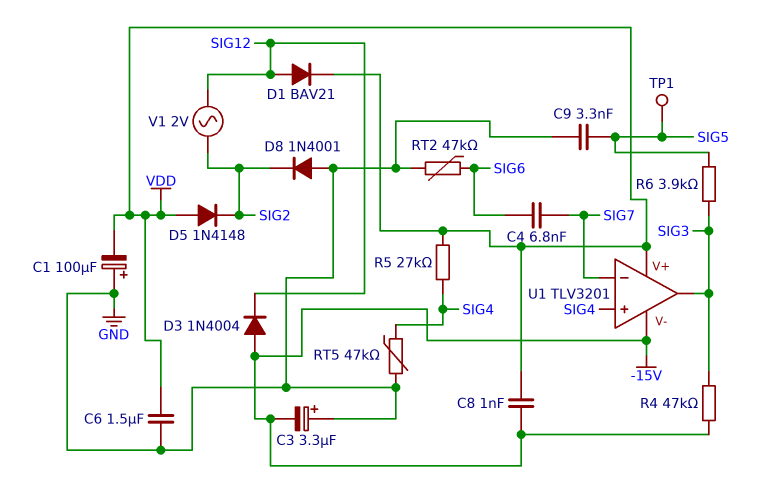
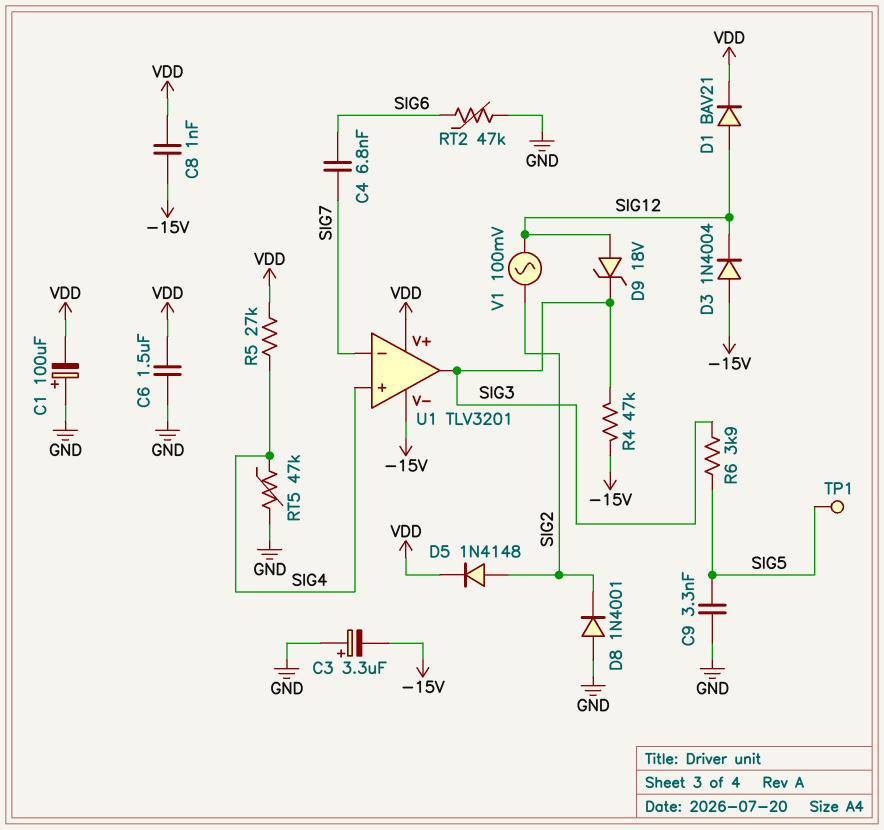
D5: diode 1N4148 (A VDD, K SIG2) -> diode 1N4148 (A SIG2, K VDD)
D9: none -> zener 18V (A SIG12, K SIG3)
V1: AC 2V (SIG2, SIG12) -> AC 100mV (SIG2, SIG12)

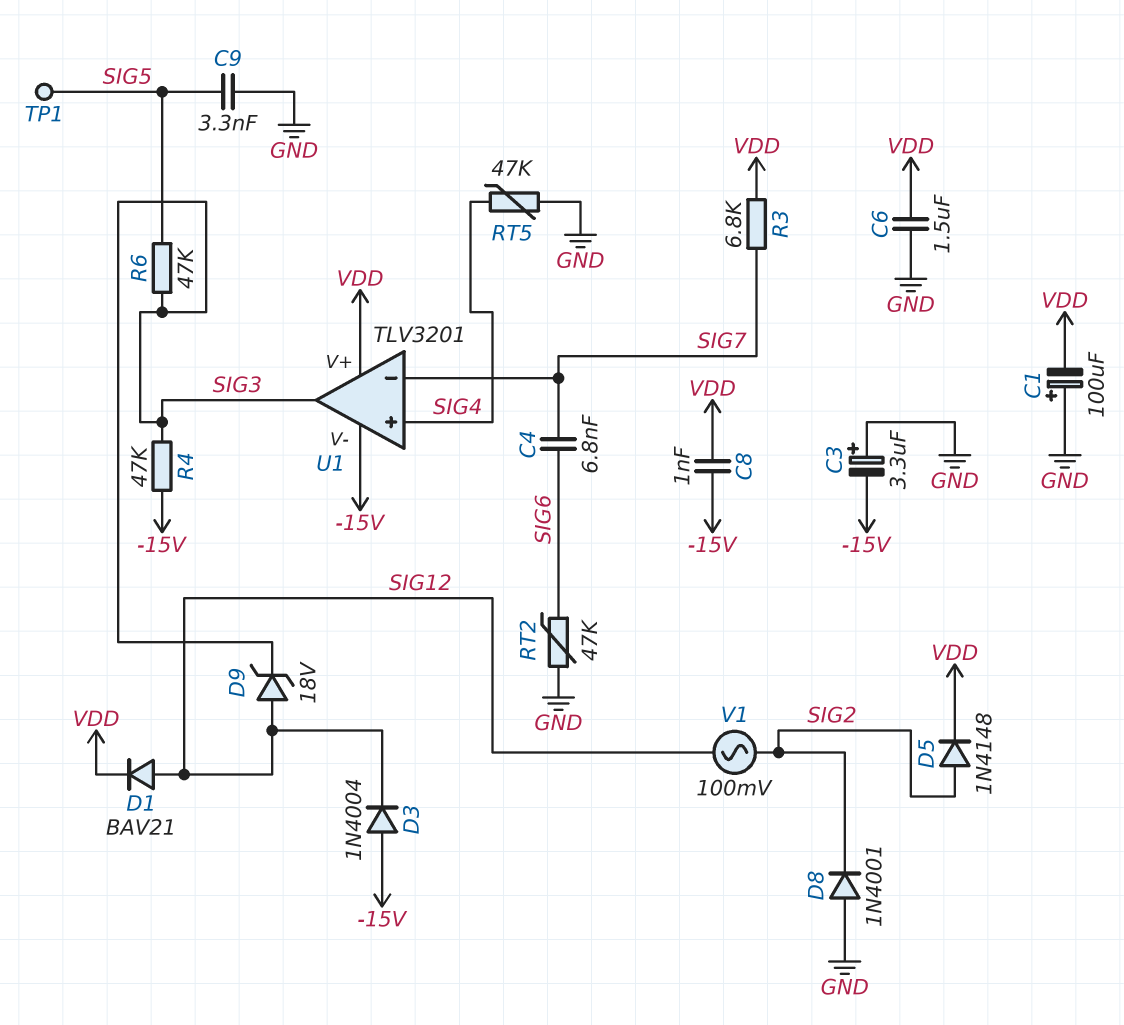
R3: none -> 6.8k (SIG7, VDD)
R5: 27k (SIG4, VDD) -> none
R6: 3.9k (SIG3, SIG5) -> 47k (SIG3, SIG5)

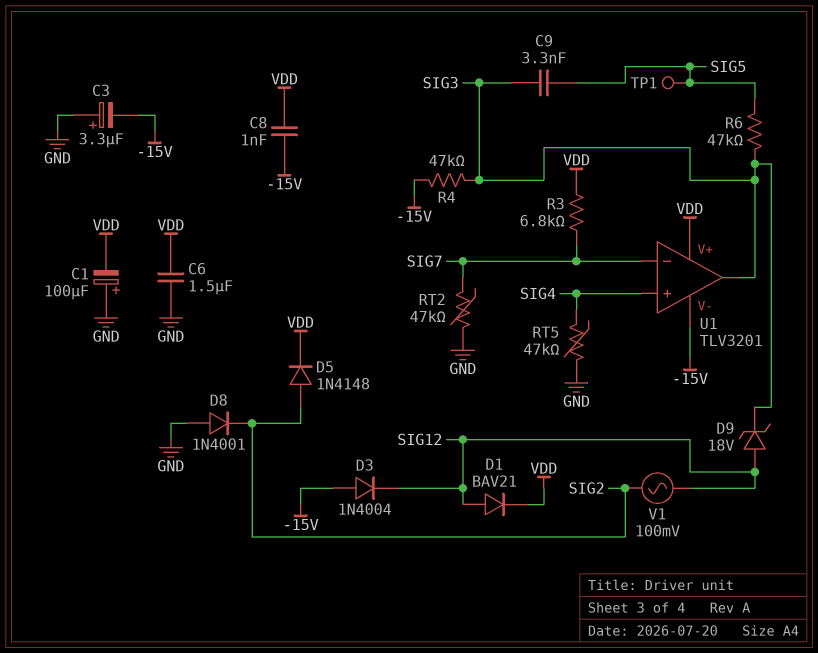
C4: 6.8nF (SIG6, SIG7) -> none
C9: 3.3nF (GND, SIG5) -> 3.3nF (SIG3, SIG5)
RT2: 47k (GND, SIG6) -> 47k (GND, SIG7)

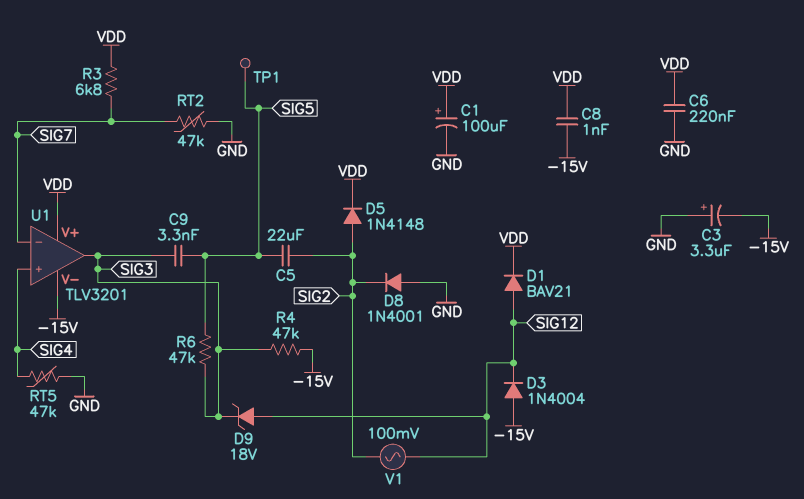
C1: 100uF (plus GND, minus VDD) -> 100uF (plus VDD, minus GND)
C5: none -> 22uF (SIG2, SIG5)
C6: 1.5uF (GND, VDD) -> 220nF (GND, VDD)

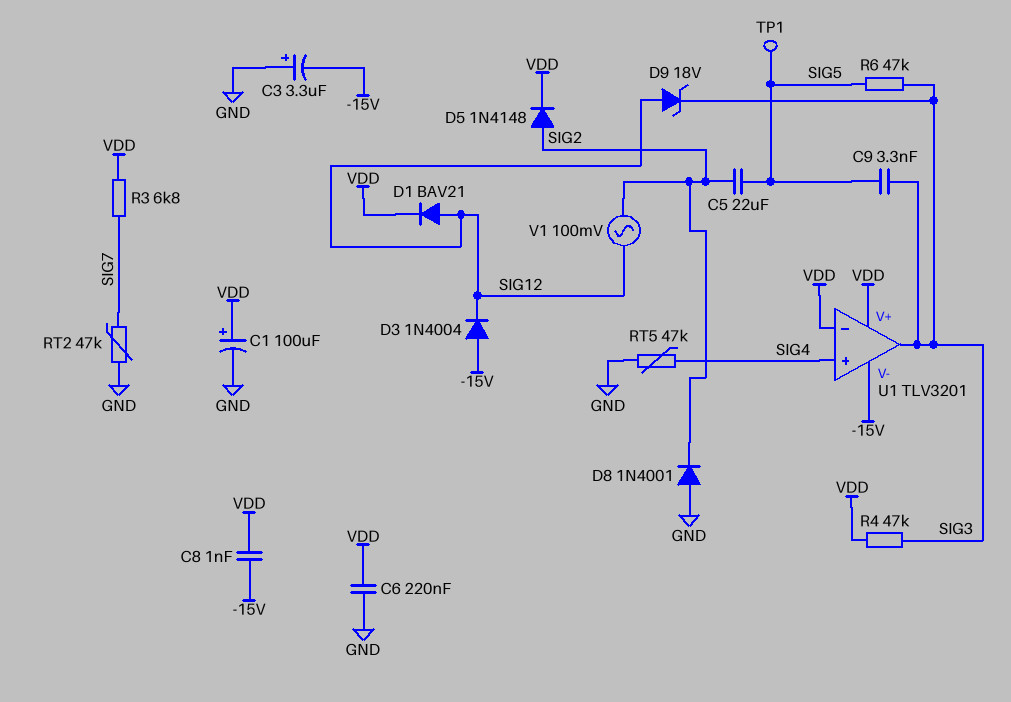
R4: 47k (-15V, SIG3) -> 47k (SIG3, VDD)
U1 pin in-: SIG7 -> VDD

